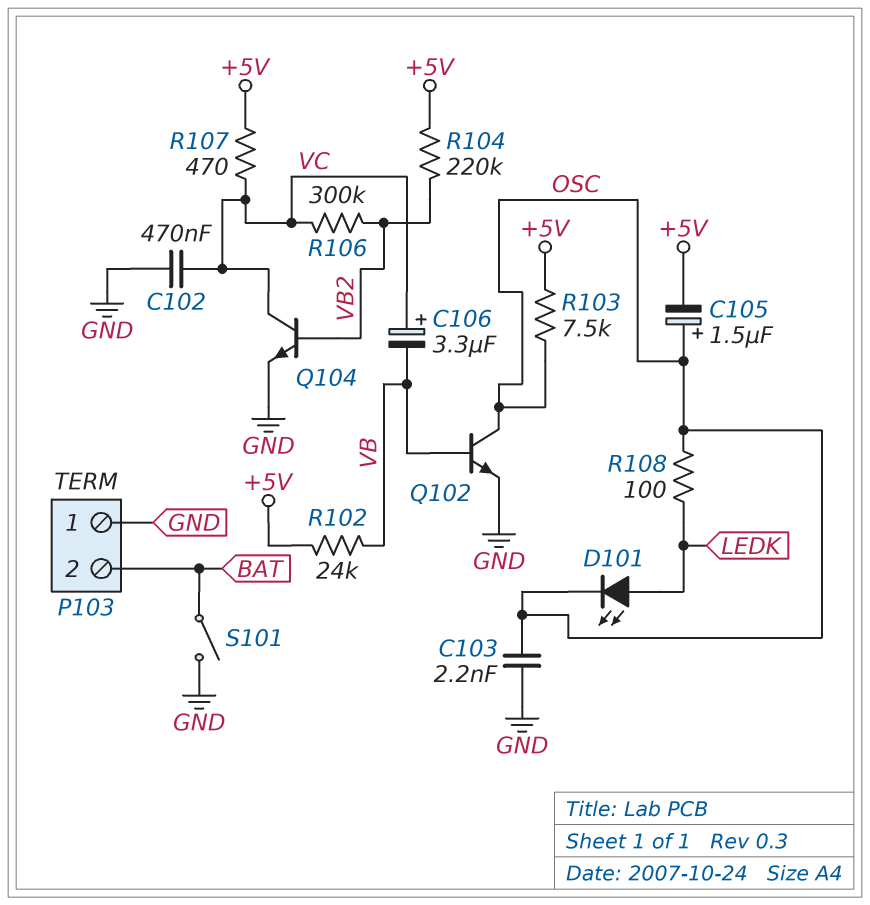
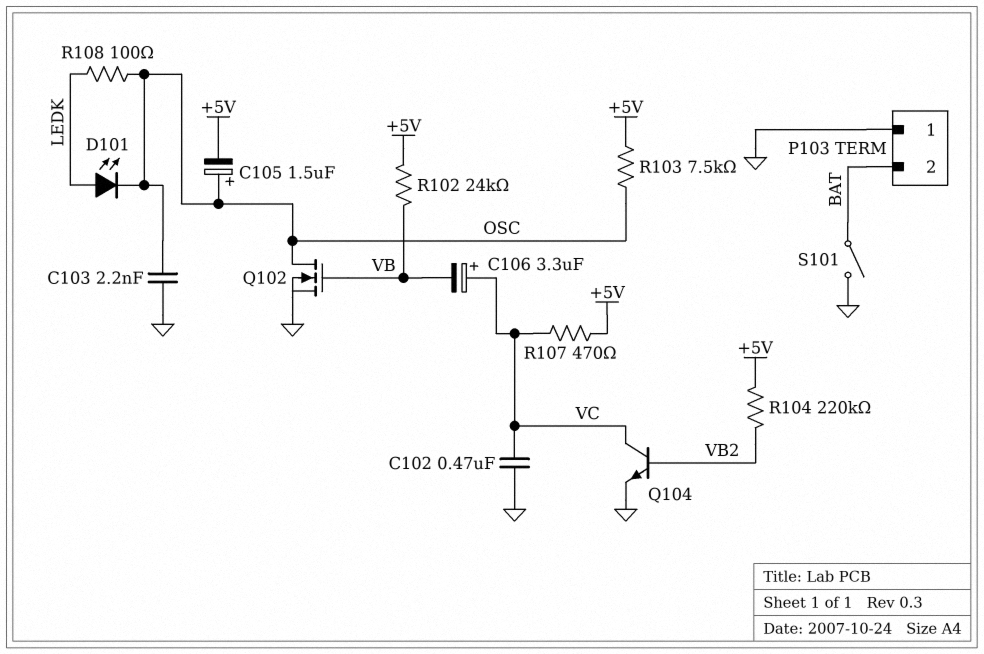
Q102: NPN (B VB, C OSC, E GND) -> NMOS (G VB, D OSC, S GND)
R106: 300k (VB2, VC) -> none

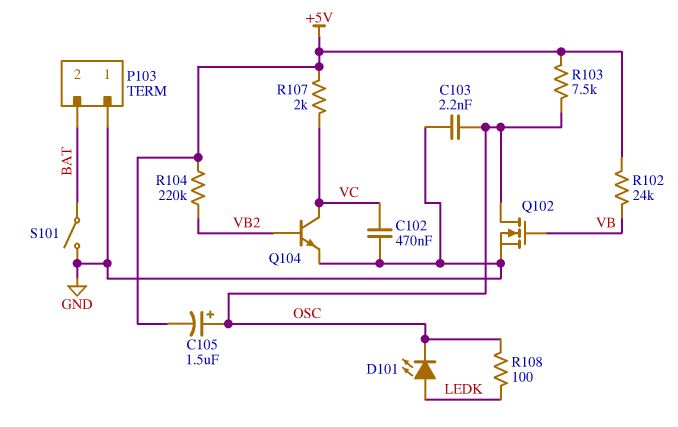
C106: 3.3uF (plus VC, minus VB) -> none
R107: 470 (+5V, VC) -> 2k (+5V, VC)

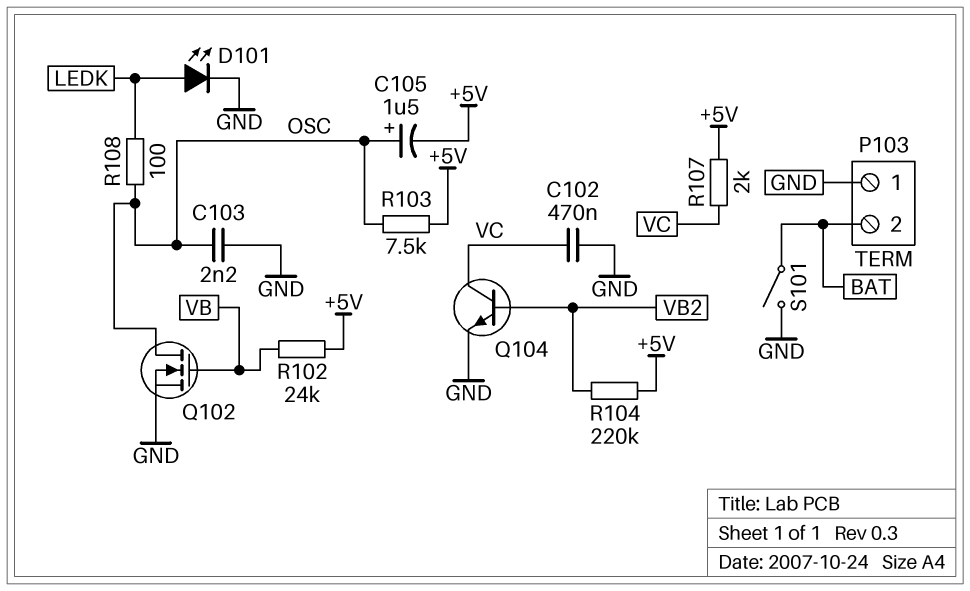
D101: LED (A LEDK, K OSC) -> LED (A LEDK, K GND)

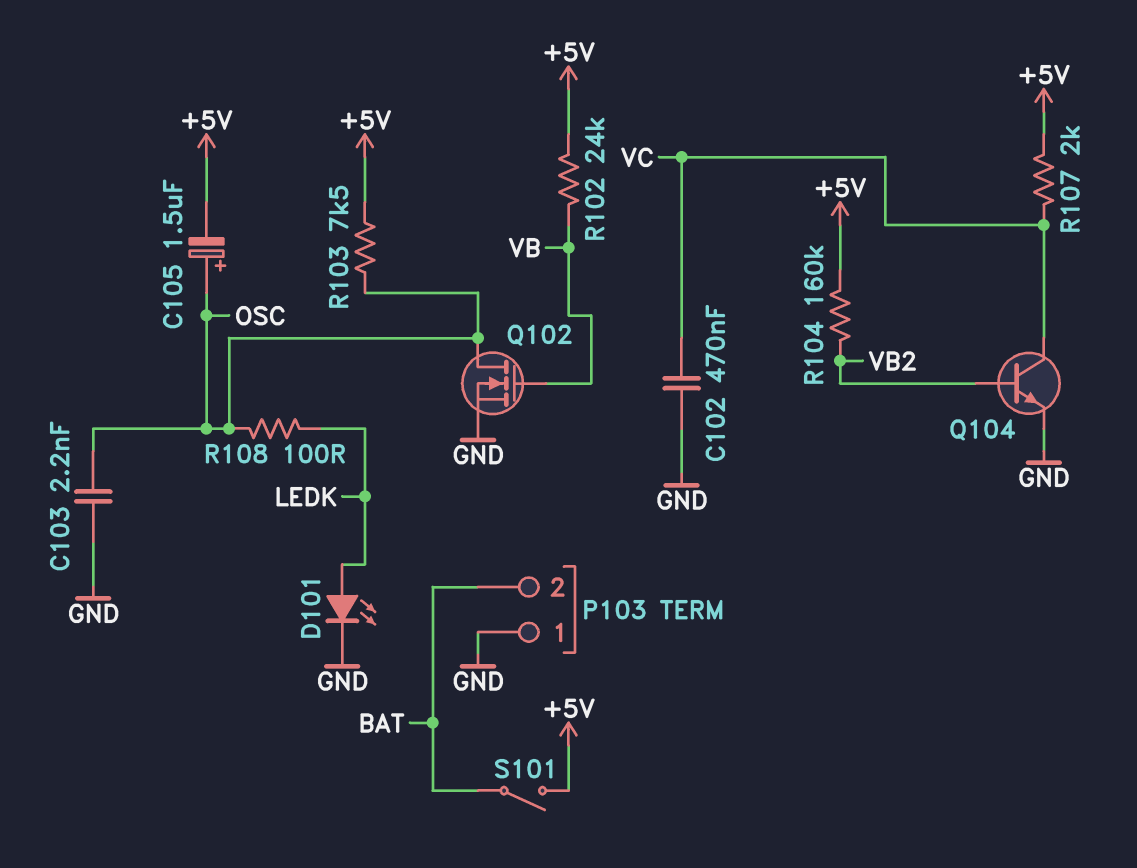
R104: 220k (+5V, VB2) -> 160k (+5V, VB2)
S101: switch (BAT, GND) -> switch (+5V, BAT)

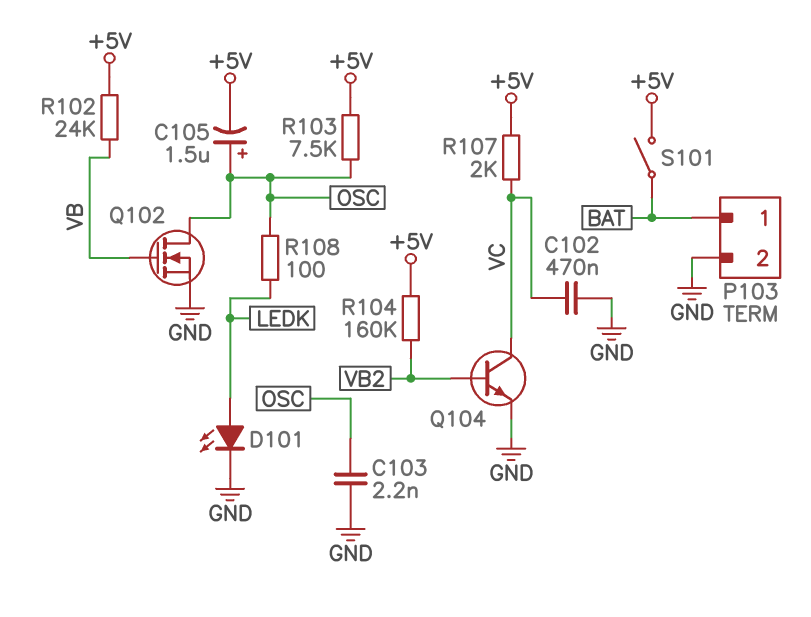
P103 pin 1: GND -> BAT
P103 pin 2: BAT -> GND

